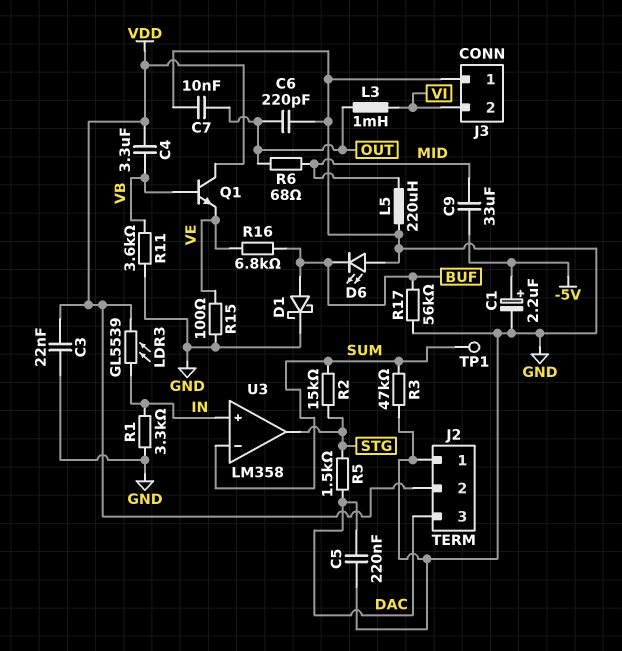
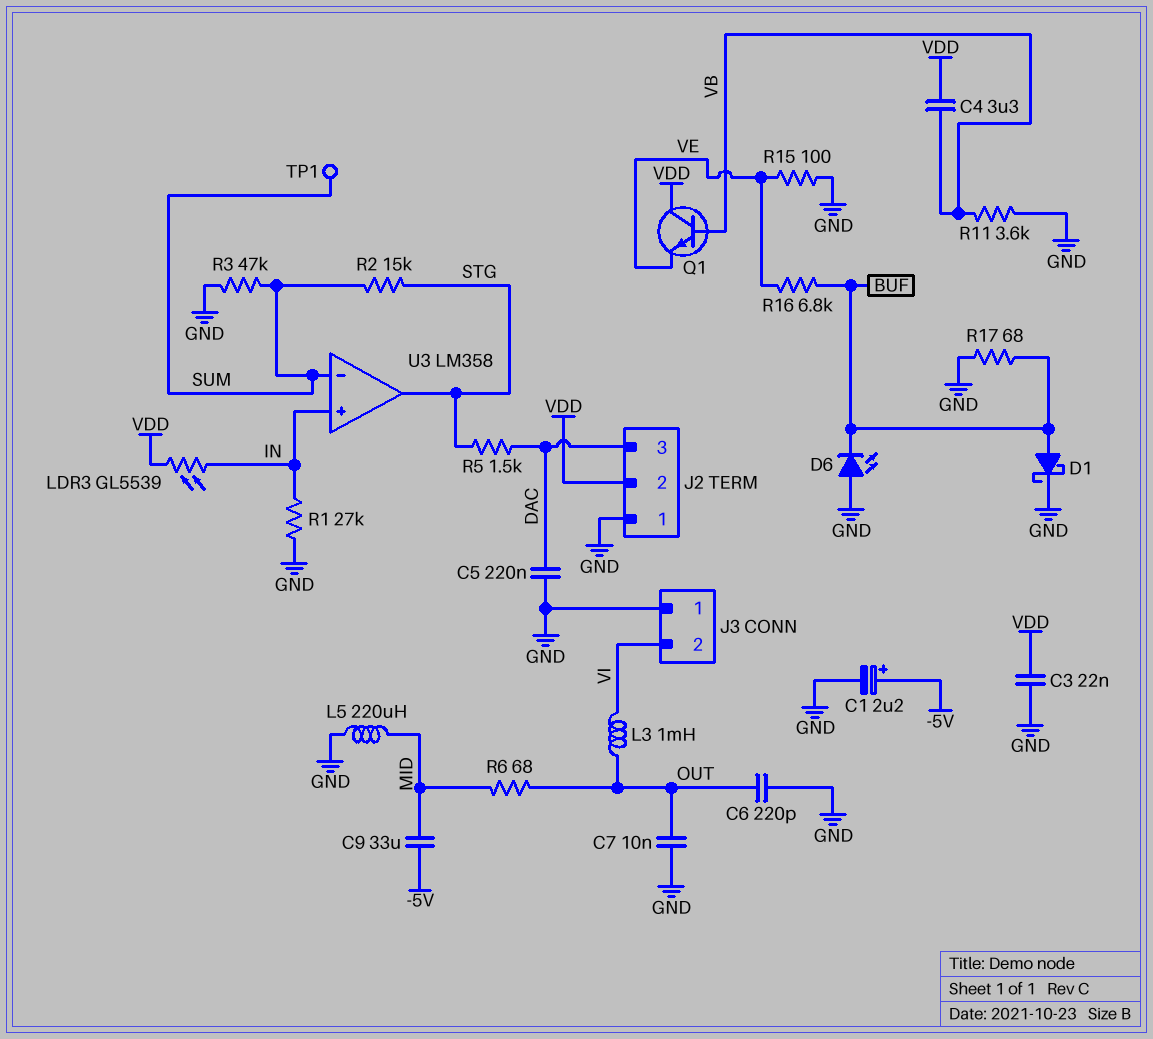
R1: 3.3k (GND, IN) -> 27k (GND, IN)
R17: 56k (BUF, GND) -> 68 (BUF, GND)

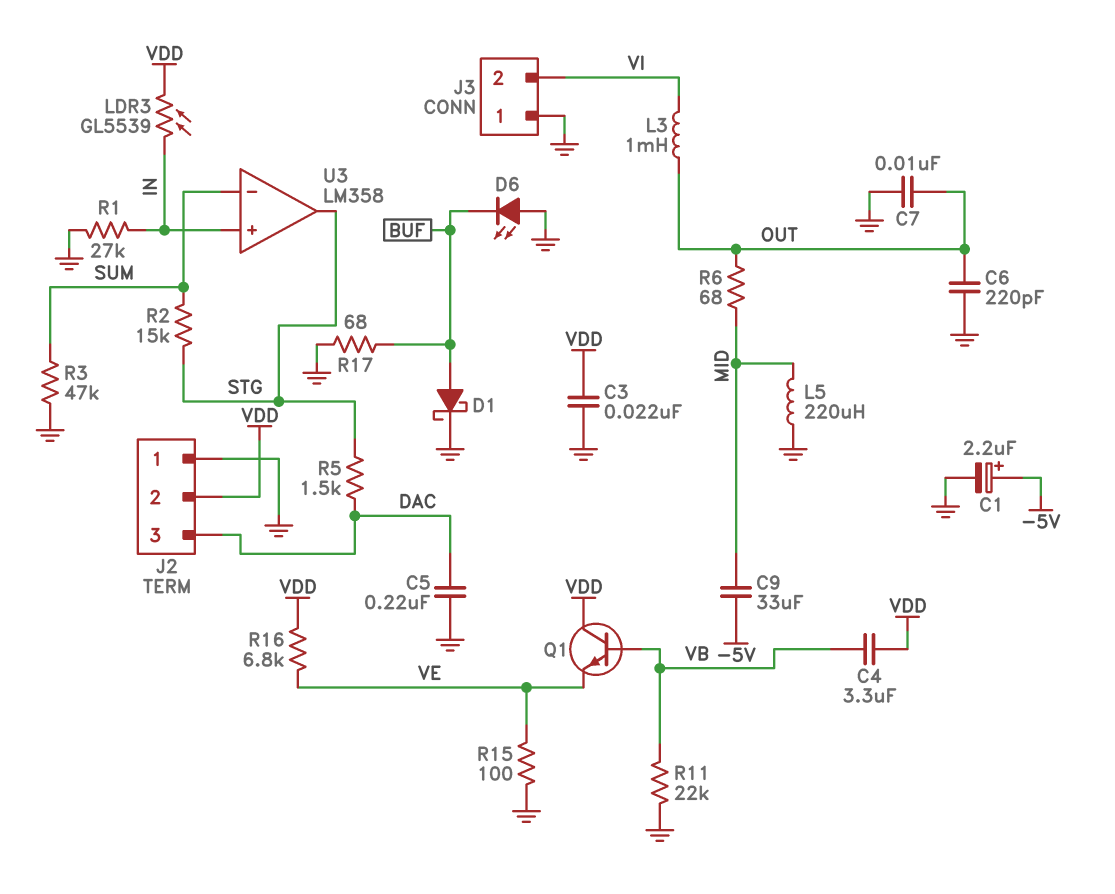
R11: 3.6k (GND, VB) -> 22k (GND, VB)
R16: 6.8k (BUF, VE) -> 6.8k (VDD, VE)
TP1: test point (SUM) -> none

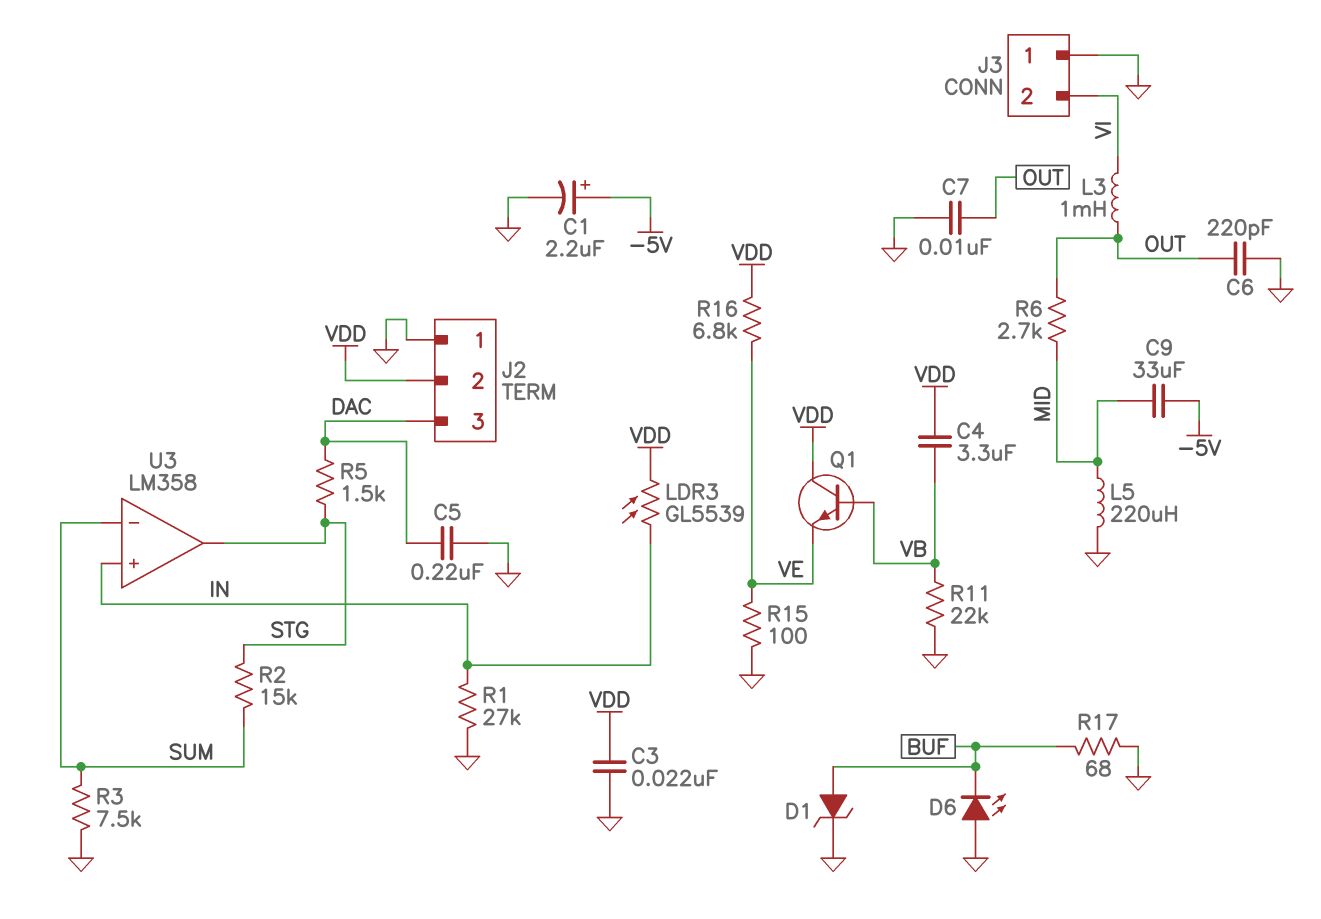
D1: schottky (A BUF, K GND) -> zener (A BUF, K GND)
R3: 47k (GND, SUM) -> 7.5k (GND, SUM)
R6: 68 (MID, OUT) -> 2.7k (MID, OUT)

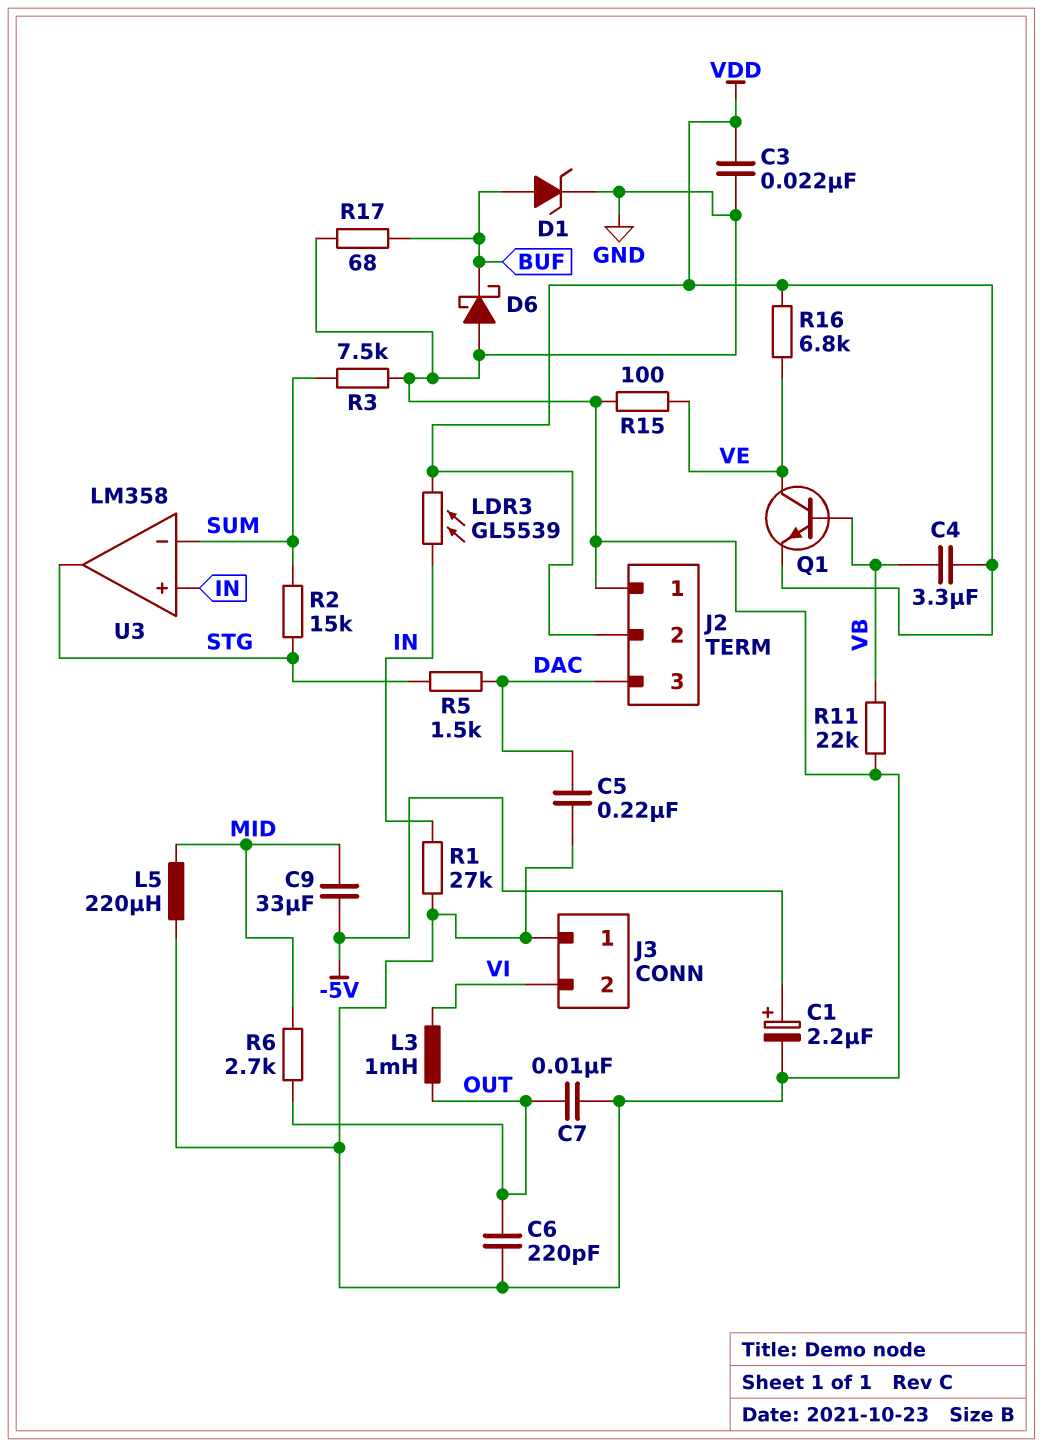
D6: LED (A GND, K BUF) -> schottky (A GND, K BUF)
Q1: NPN (B VB, C VDD, E VE) -> NPN (B VB, C VE, E VDD)

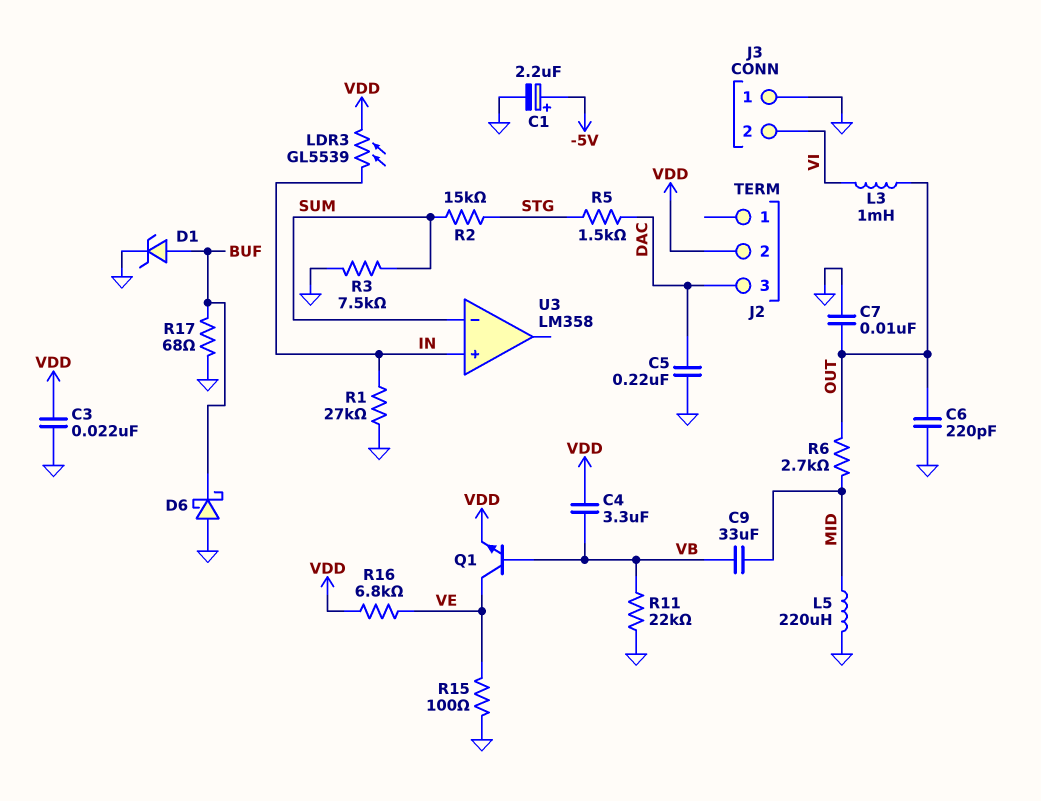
C9: 33uF (-5V, MID) -> 33uF (MID, VB)
J2 pin 1: GND -> none
U3 pin out: STG -> none

